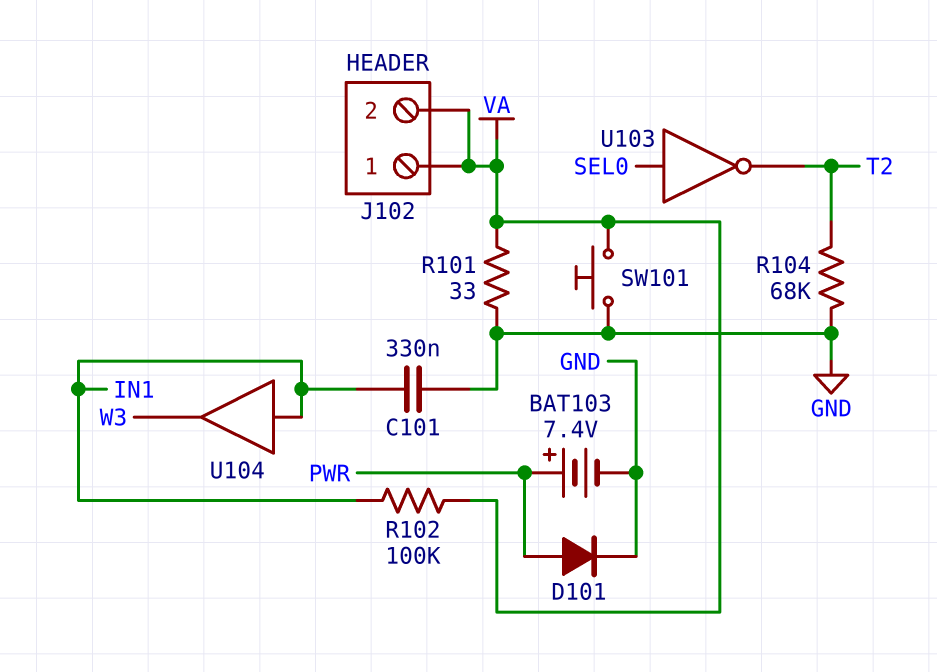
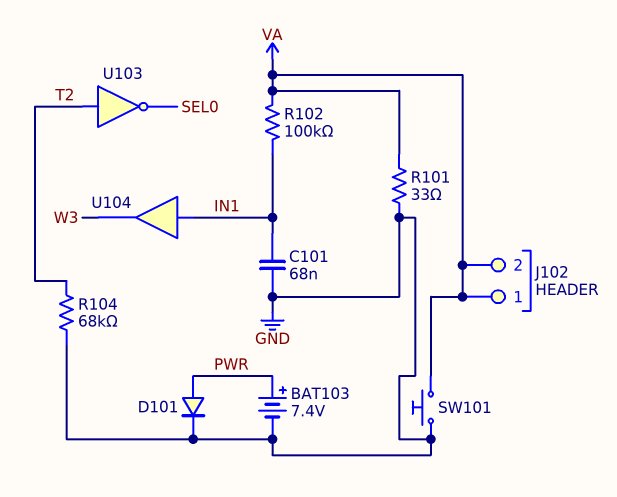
C101: 330nF (GND, IN1) -> 68nF (GND, IN1)
U103: NOT (in SEL0, out T2) -> NOT (in T2, out SEL0)

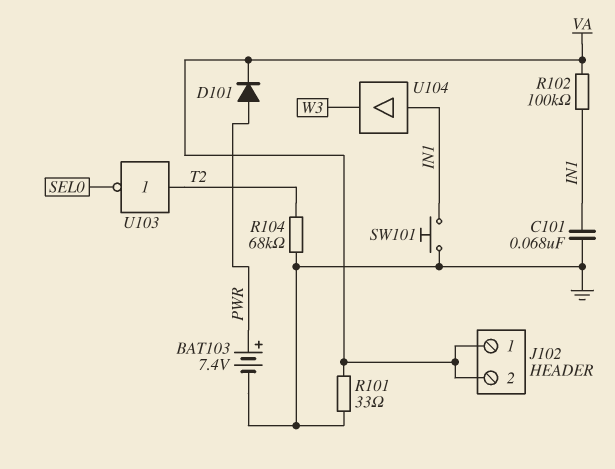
D101: diode (A PWR, K GND) -> diode (A PWR, K VA)
SW101: button (GND, VA) -> button (GND, IN1)

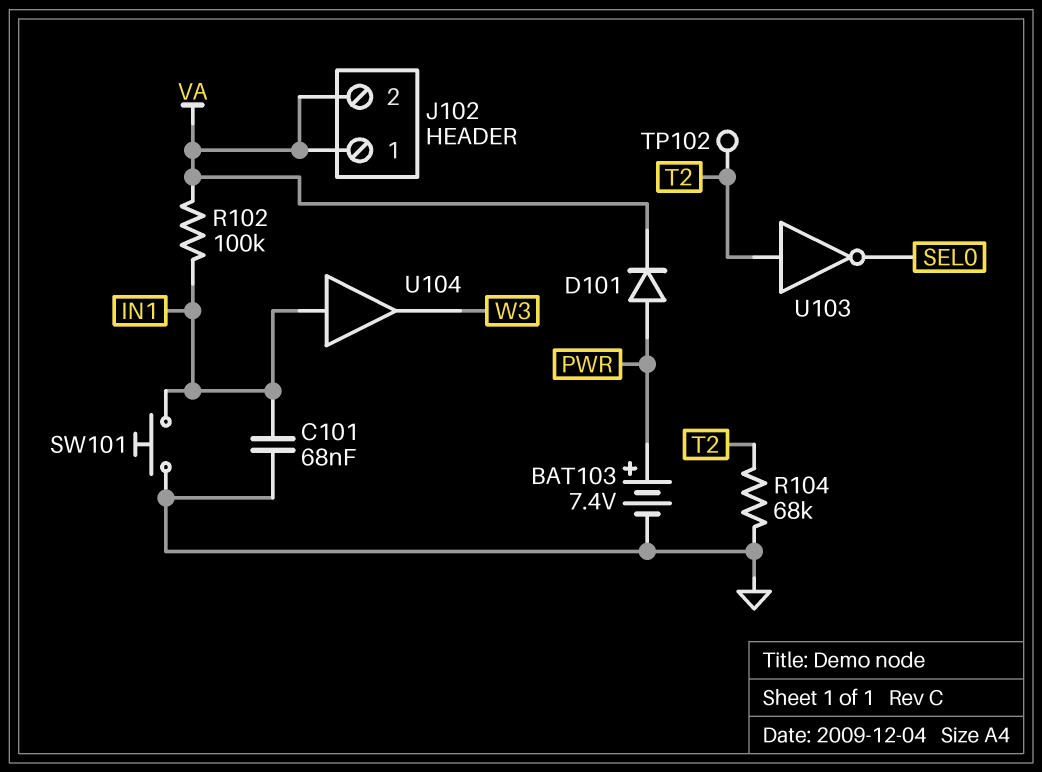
R101: 33 (GND, VA) -> none
TP102: none -> test point (T2)

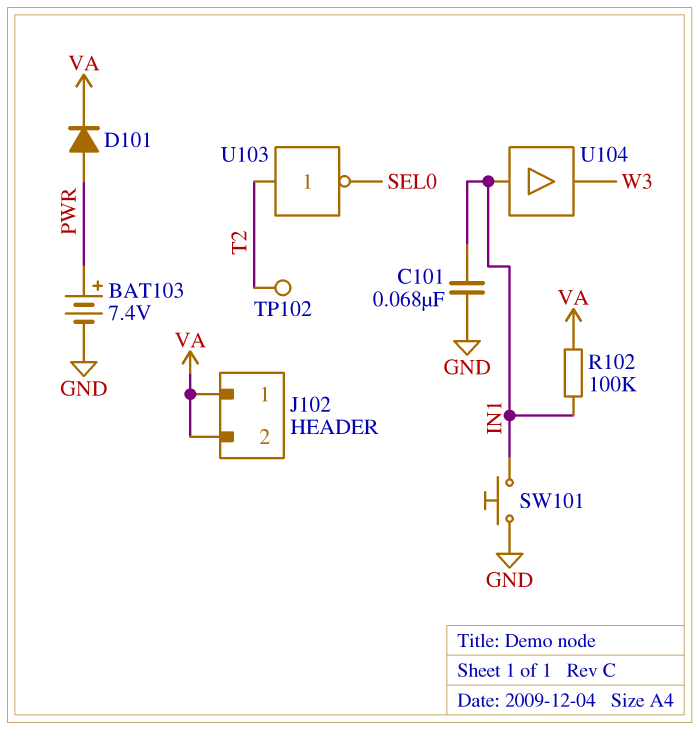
R104: 68k (GND, T2) -> none

